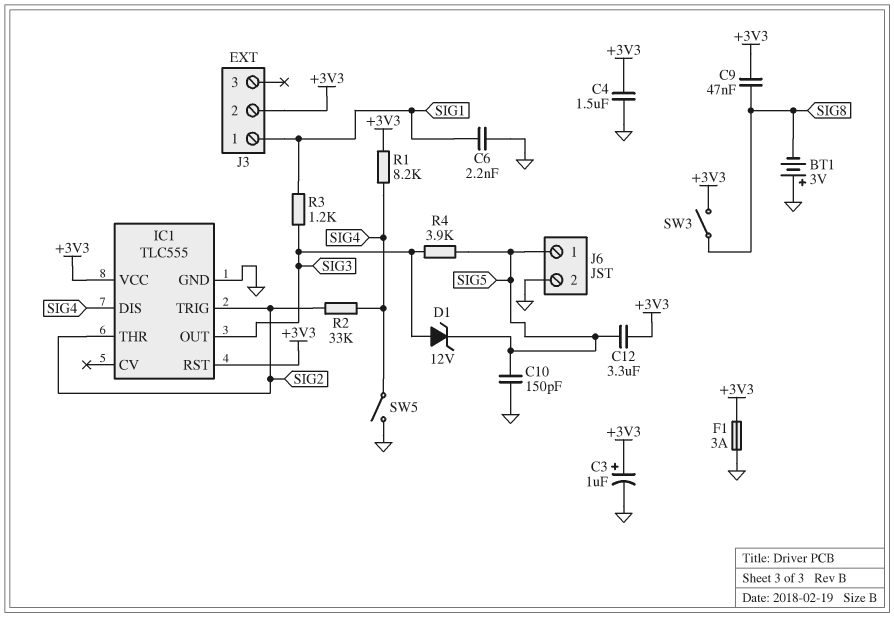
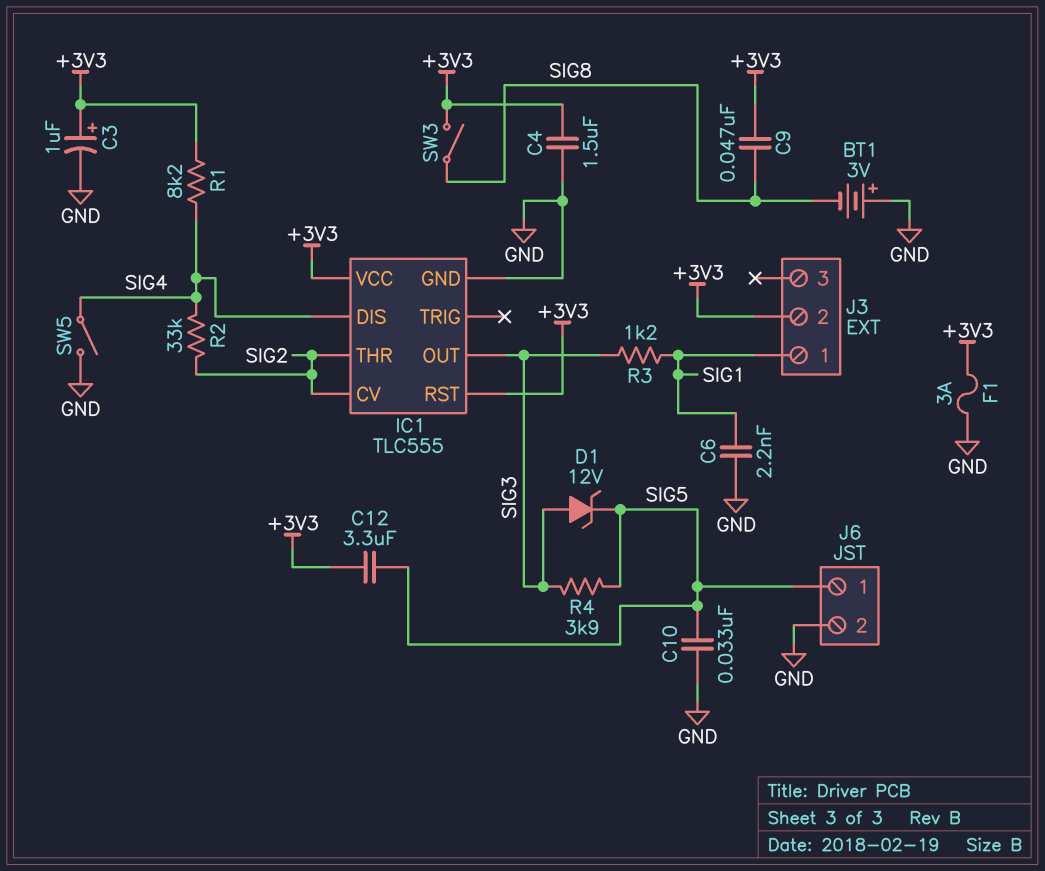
C10: 150pF (GND, SIG5) -> 33nF (GND, SIG5)
IC1 pin CV: none -> SIG2
IC1 pin TRIG: SIG2 -> none

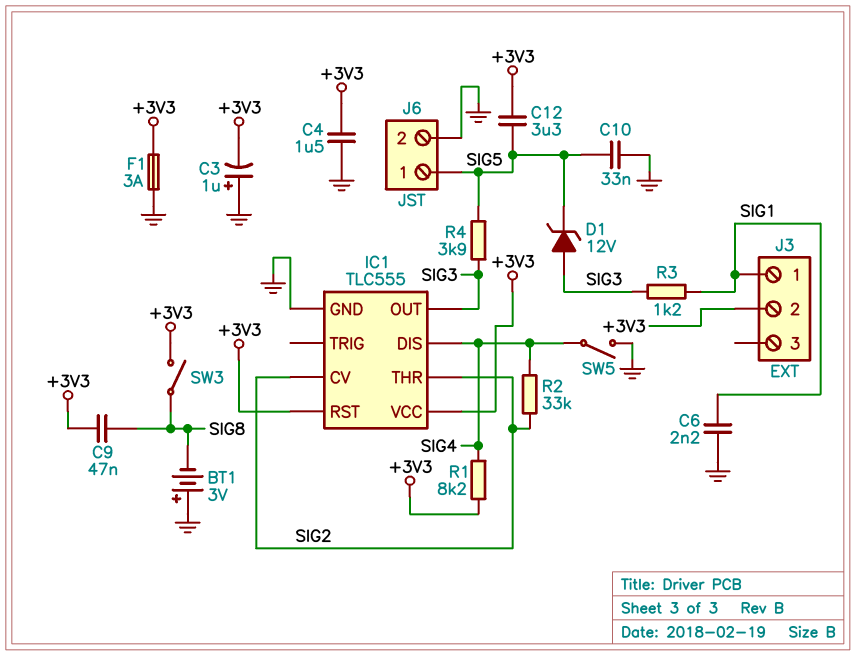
C3: 1uF (plus +3V3, minus GND) -> 1uF (plus GND, minus +3V3)

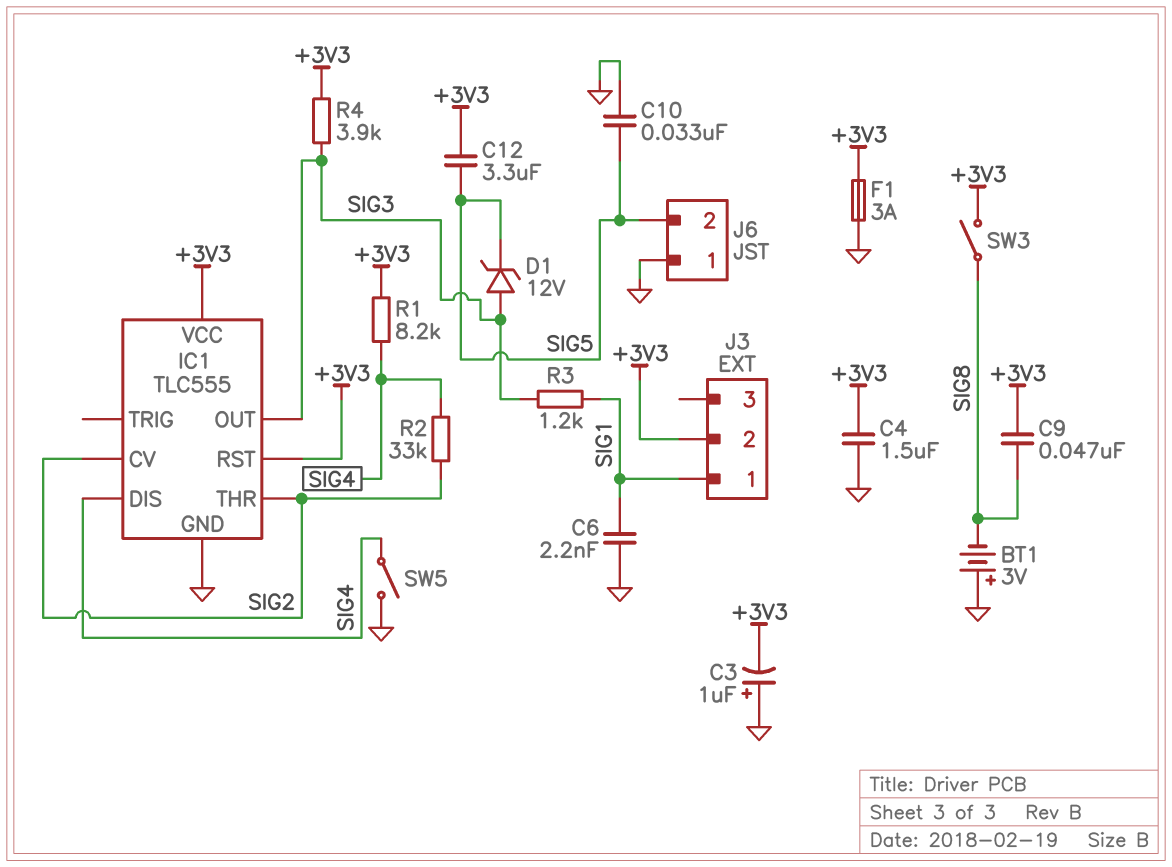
J6 pin 1: SIG5 -> GND
J6 pin 2: GND -> SIG5
R4: 3.9k (SIG3, SIG5) -> 3.9k (+3V3, SIG3)

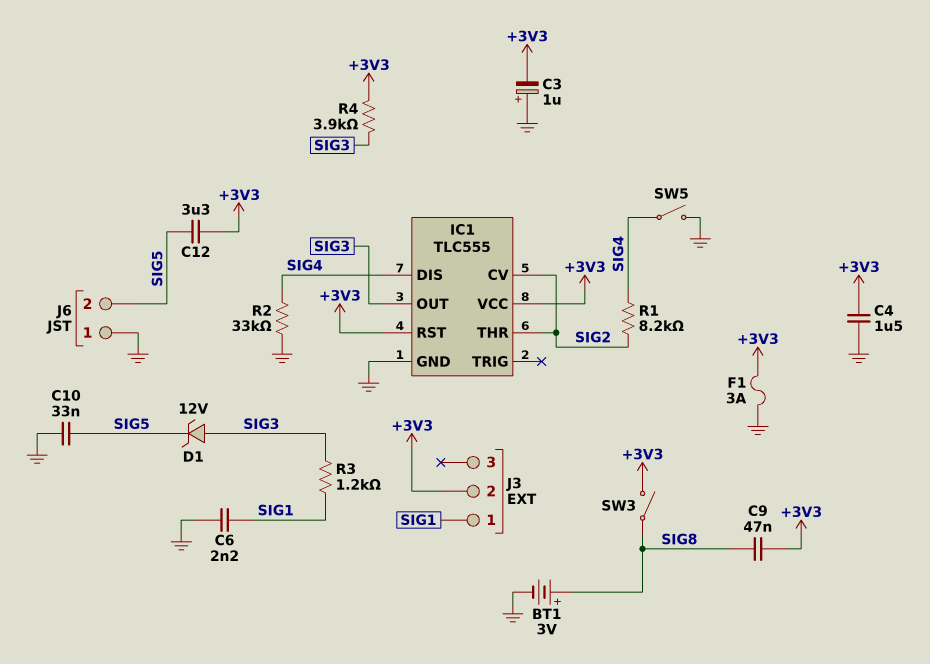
BT1: 3V (plus GND, minus SIG8) -> 3V (plus SIG8, minus GND)
R1: 8.2k (+3V3, SIG4) -> 8.2k (SIG2, SIG4)
R2: 33k (SIG2, SIG4) -> 33k (GND, SIG4)

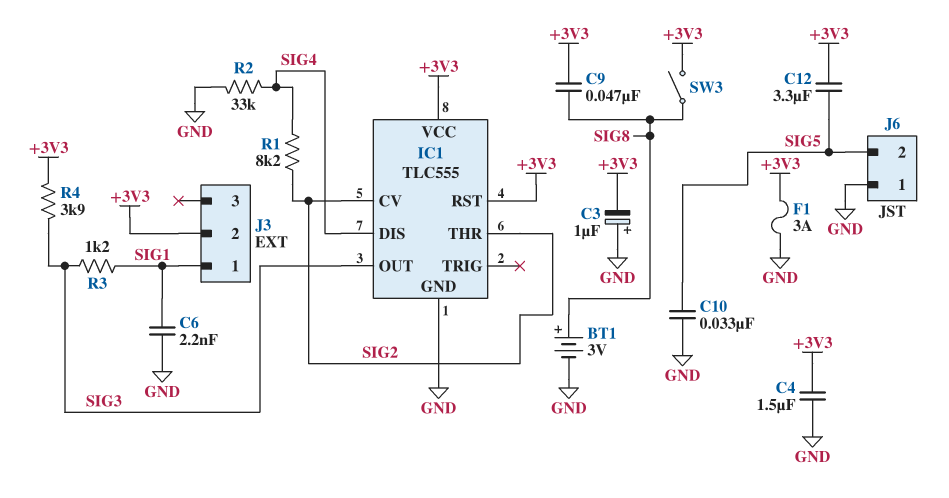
D1: zener 12V (A SIG3, K SIG5) -> none
SW5: switch (GND, SIG4) -> none

